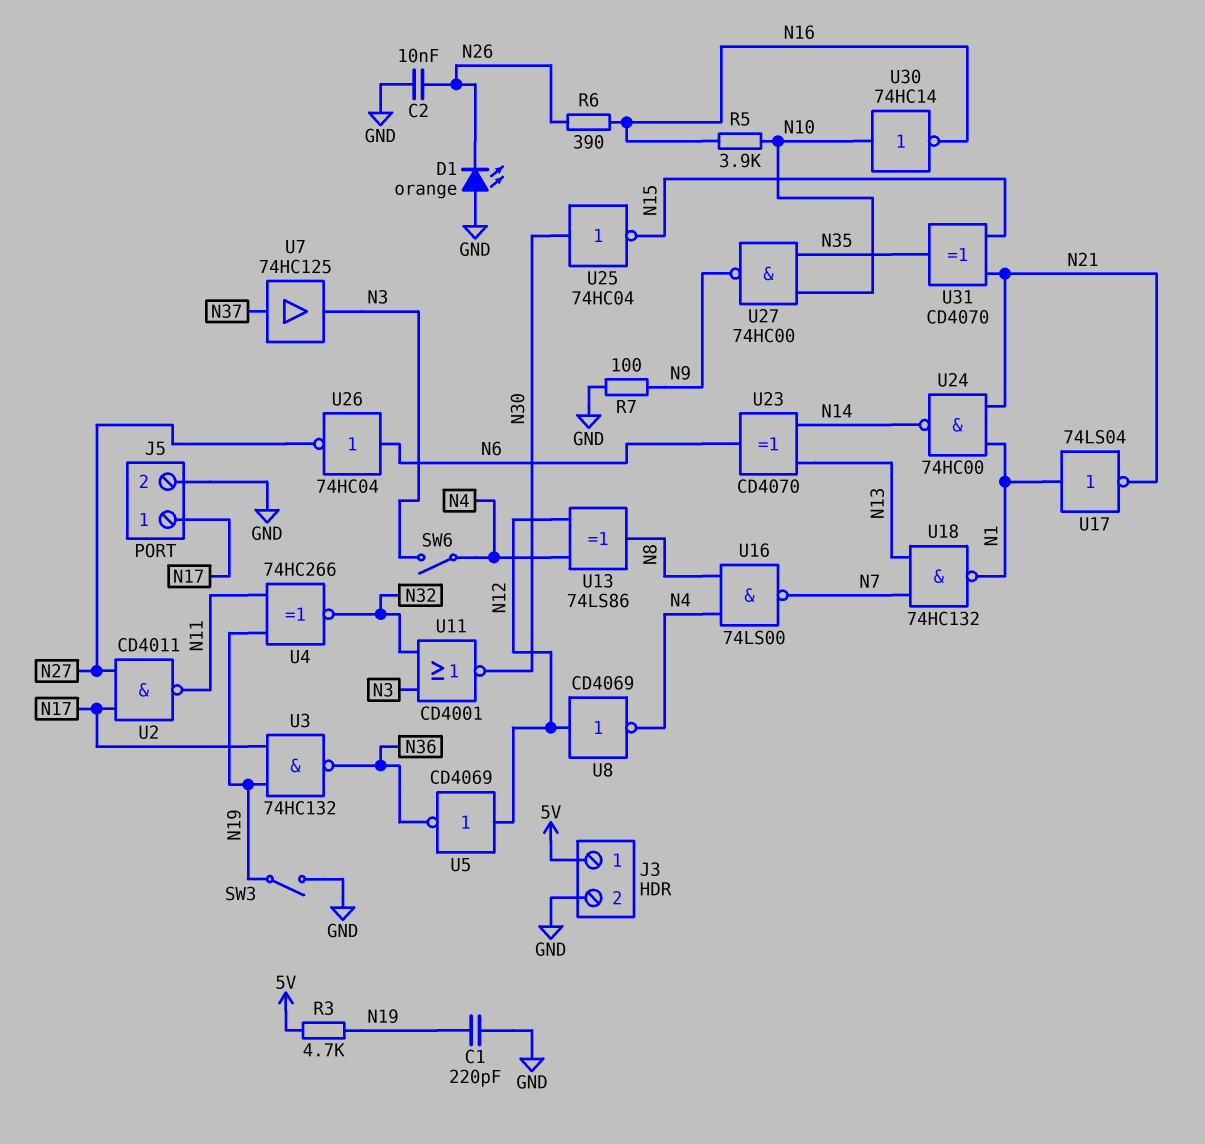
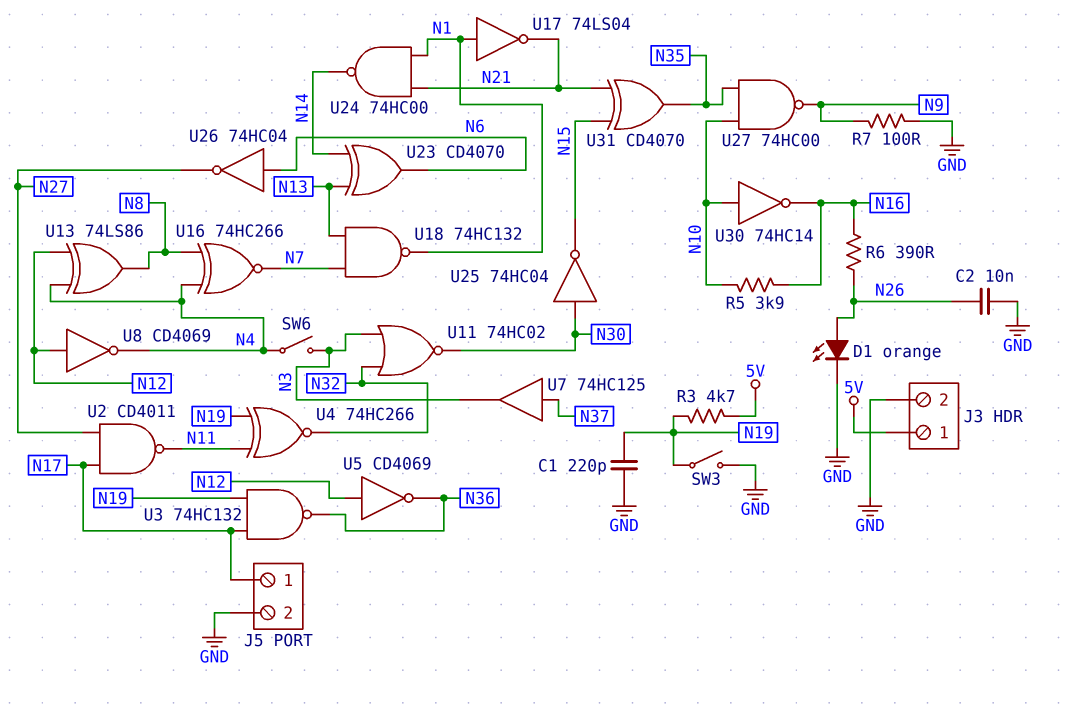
D1: LED orange (A GND, K N26) -> LED orange (A N26, K GND)
U11: NOR CD4001 (in N3, in N32, out N30) -> NOR 74HC02 (in N3, in N32, out N30)
U16: NAND 74LS00 (in N4, in N8, out N7) -> XNOR 74HC266 (in N4, in N8, out N7)

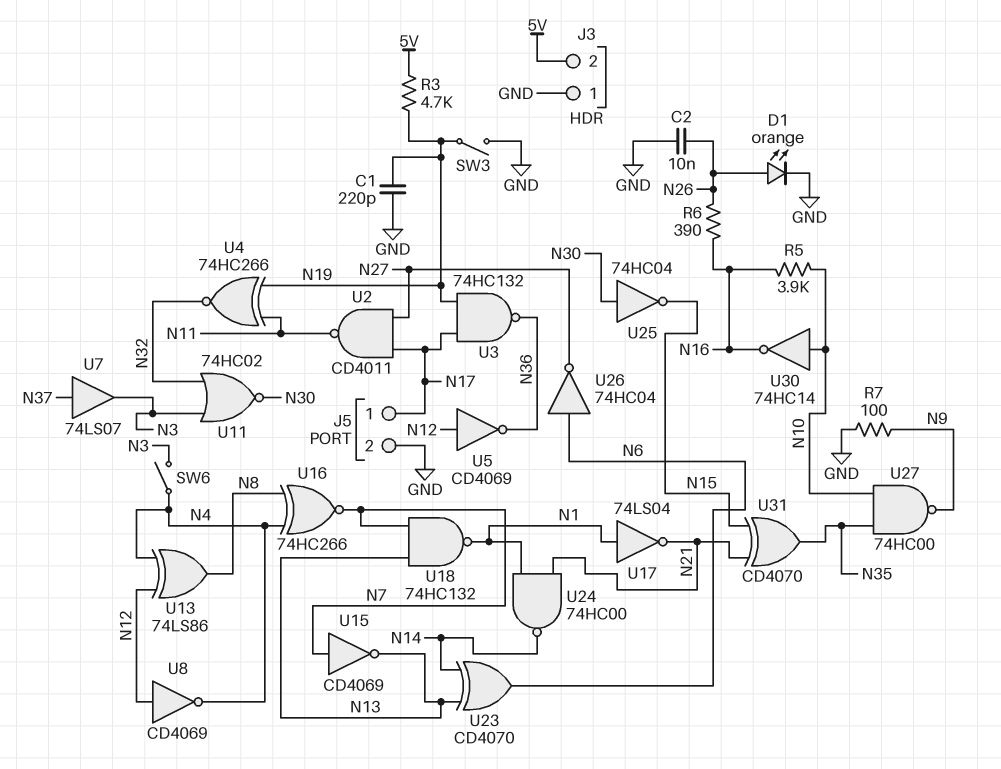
J3 pin 1: 5V -> GND
J3 pin 2: GND -> 5V
U7: buffer 74HC125 (in N37, out N3) -> buffer 74LS07 (in N37, out N3)
U15: none -> NOT CD4069 (in N7, out N13)

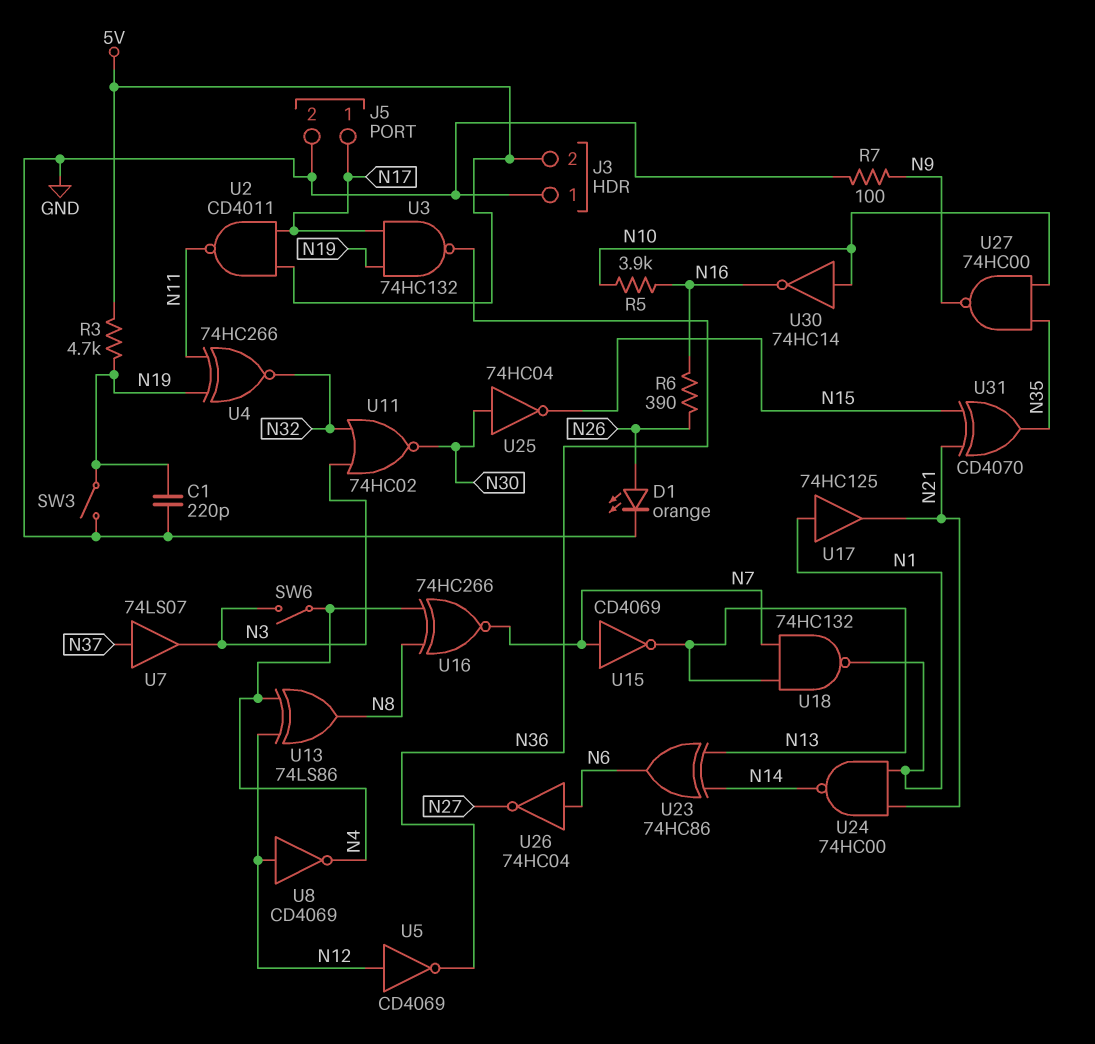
C2: 10nF (GND, N26) -> none
U2: NAND CD4011 (in N17, in N27, out N11) -> NAND CD4011 (in 5V, in N17, out N11)
U17: NOT 74LS04 (in N1, out N21) -> buffer 74HC125 (in N1, out N21)
U23: XOR CD4070 (in N13, in N14, out N6) -> XOR 74HC86 (in N13, in N14, out N6)

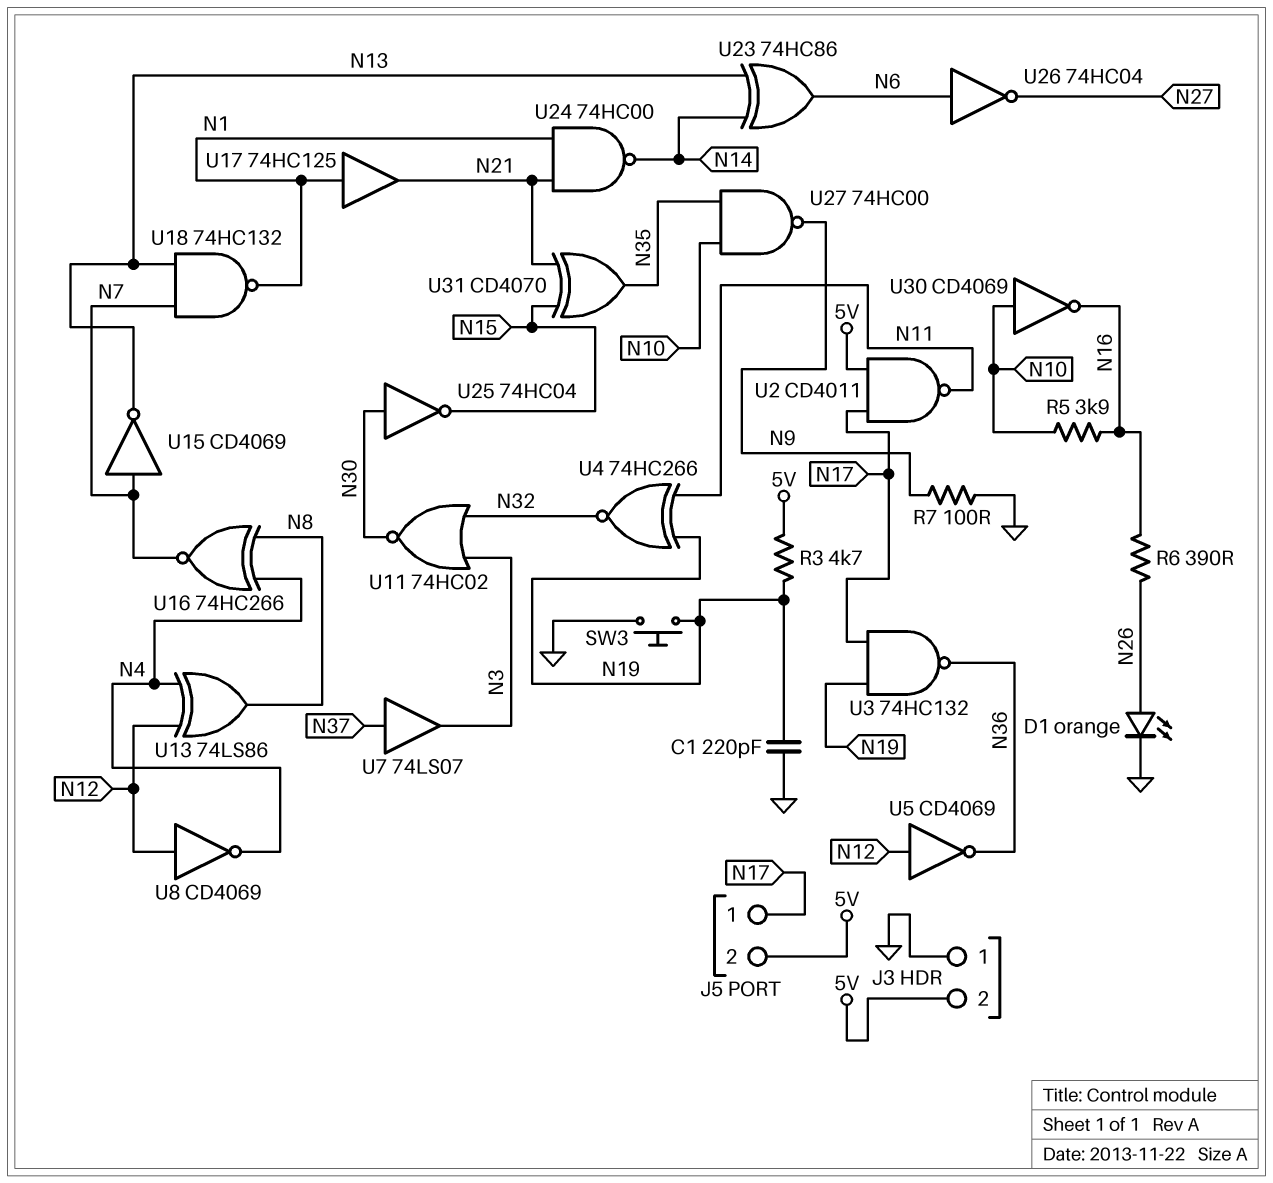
J5 pin 2: GND -> 5V
SW3: switch (GND, N19) -> button (GND, N19)
SW6: switch (N3, N4) -> none
U30: NOT 74HC14 (in N10, out N16) -> NOT CD4069 (in N10, out N16)

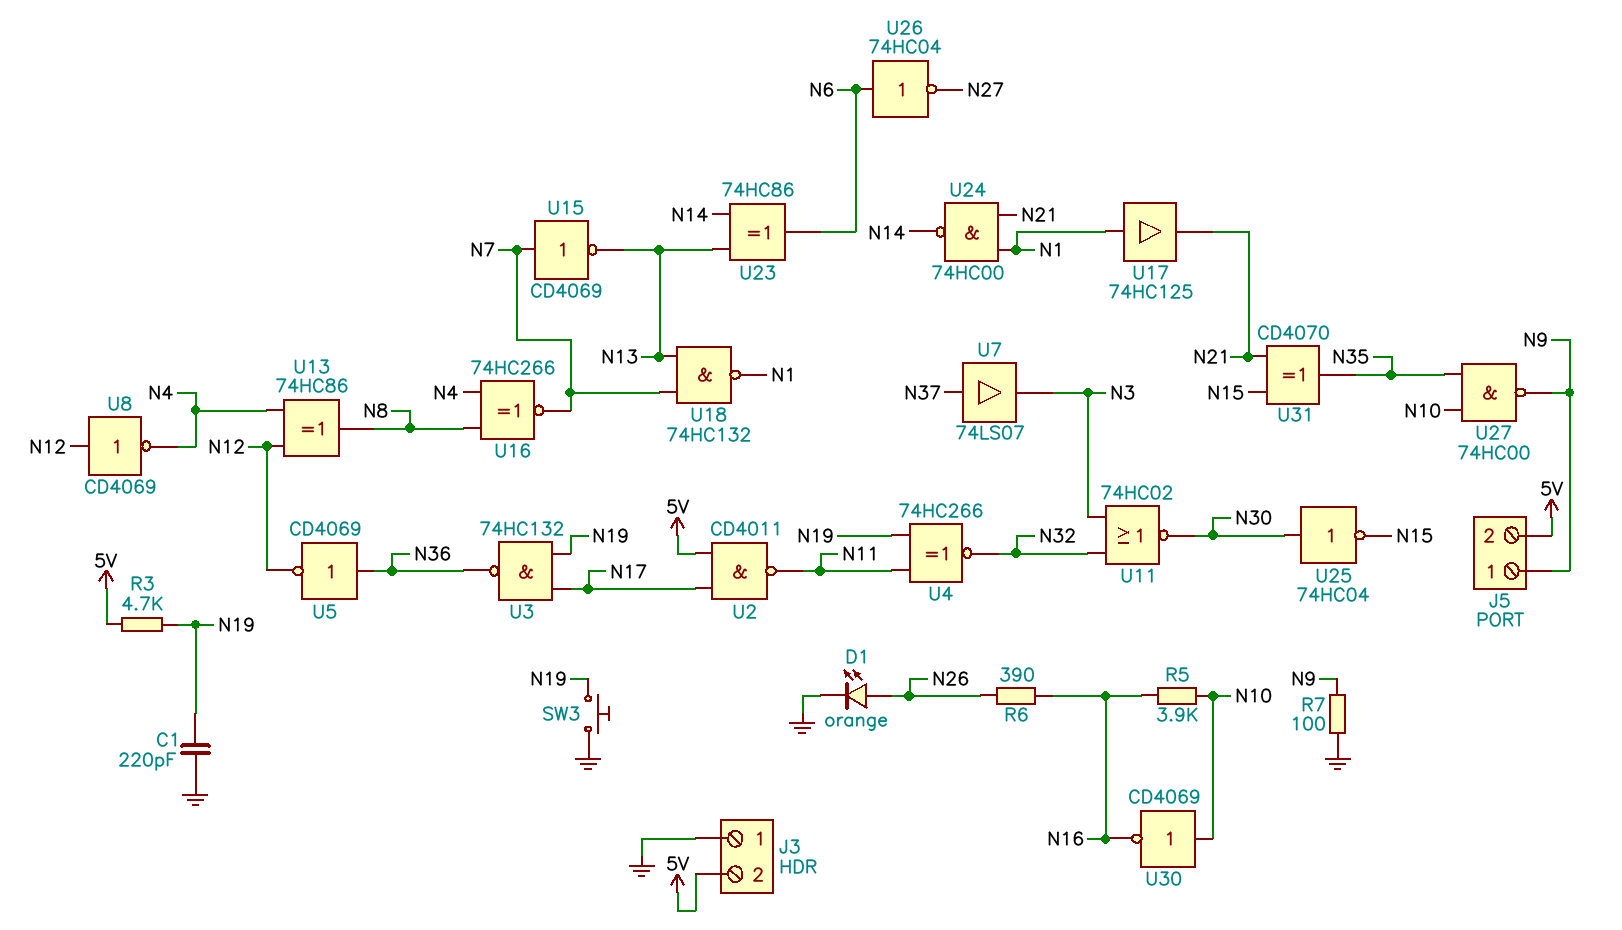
J5 pin 1: N17 -> N9
U5: NOT CD4069 (in N12, out N36) -> NOT CD4069 (in N36, out N12)
U13: XOR 74LS86 (in N4, in N12, out N8) -> XOR 74HC86 (in N4, in N12, out N8)

